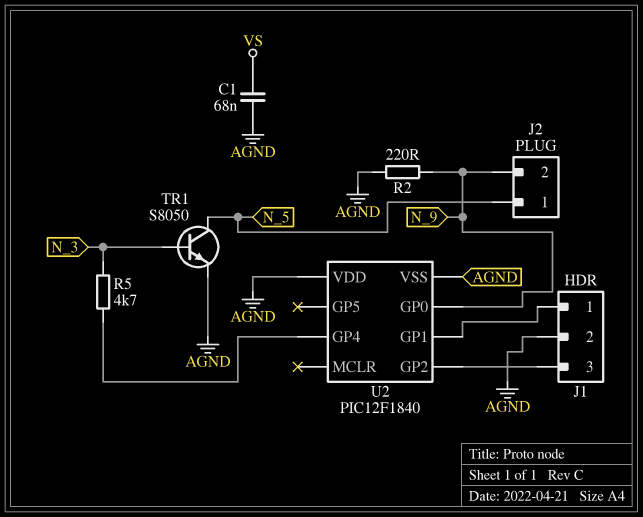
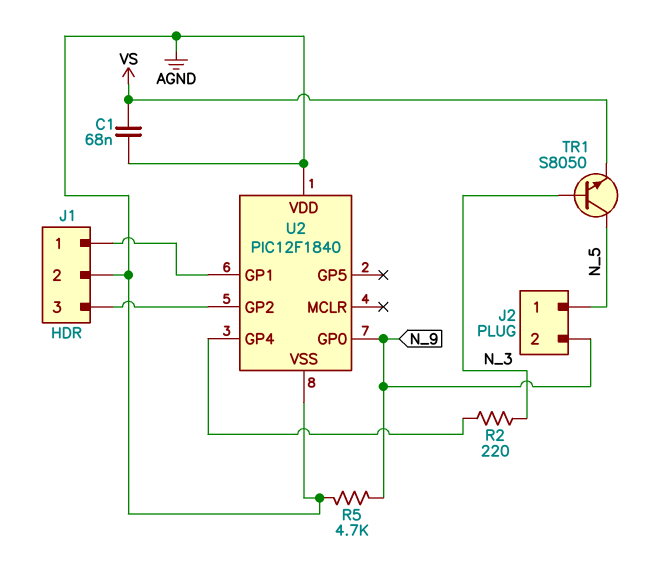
R2: 220 (AGND, N_9) -> 220 (N_3, U2/GP4)
R5: 4.7k (N_3, U2/GP4) -> 4.7k (AGND, N_9)
TR1: NPN S8050 (B N_3, C N_5, E AGND) -> NPN S8050 (B N_3, C N_5, E VS)

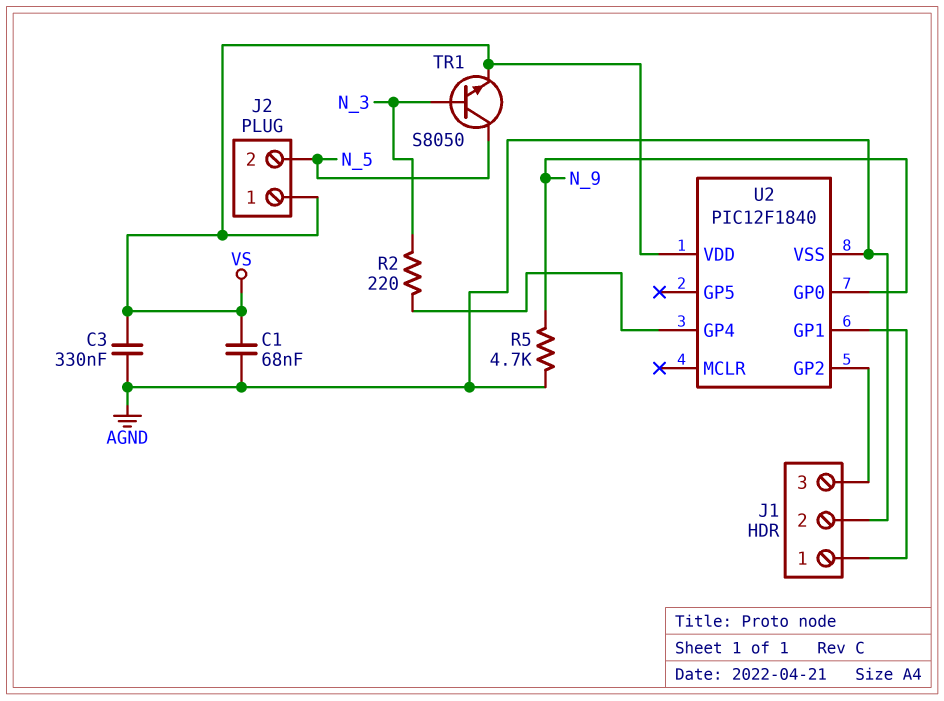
C3: none -> 330nF (AGND, VS)
J2 pin 1: N_5 -> VS
J2 pin 2: N_9 -> N_5
U2 pin VDD: AGND -> VS

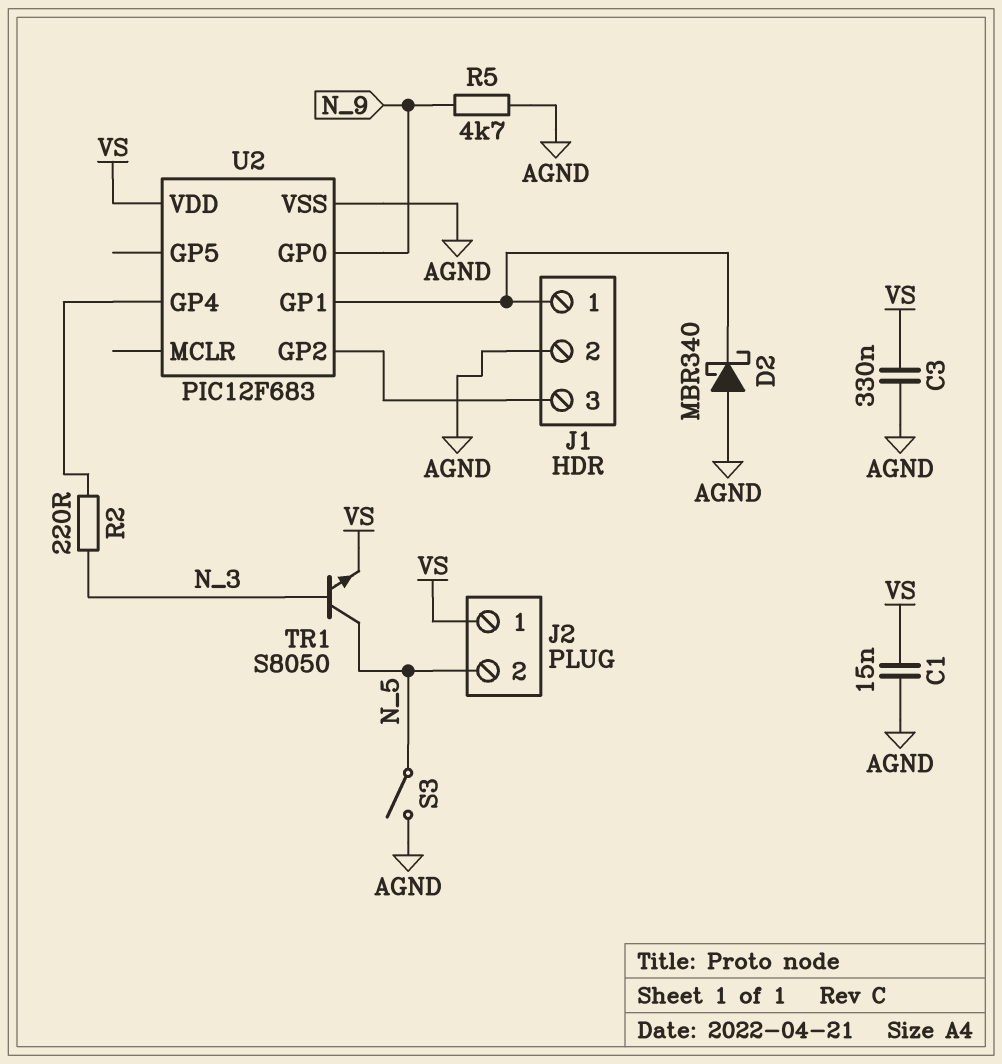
C1: 68nF (AGND, VS) -> 15nF (AGND, VS)
D2: none -> schottky MBR340 (A AGND, K J1/1)
S3: none -> switch (AGND, N_5)
U2: PIC12F1840 -> PIC12F683

